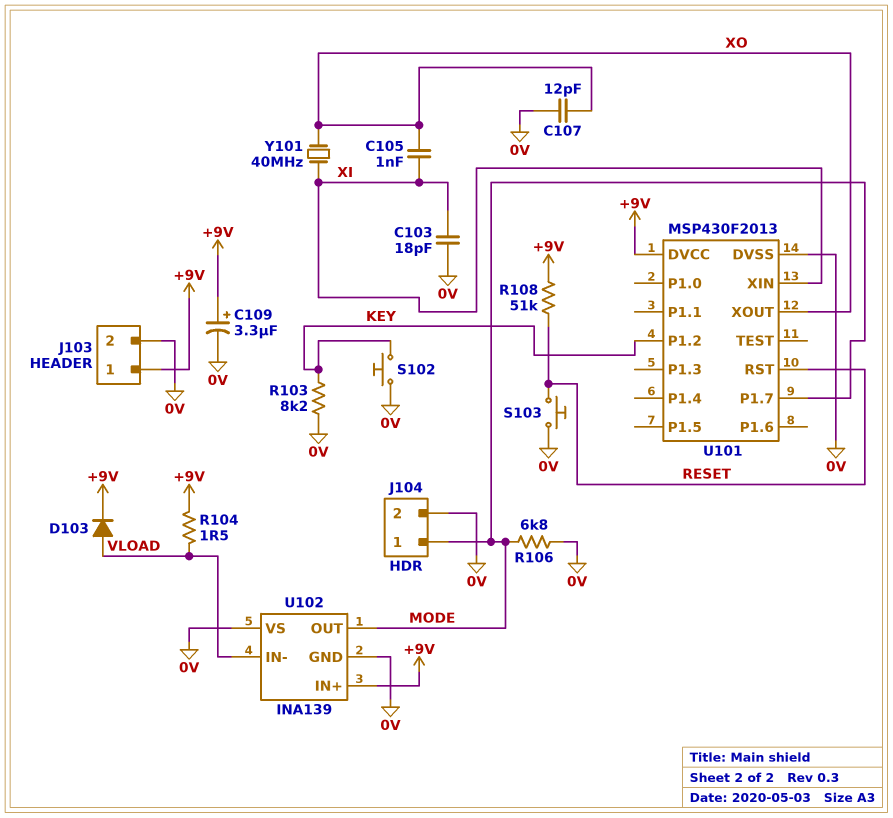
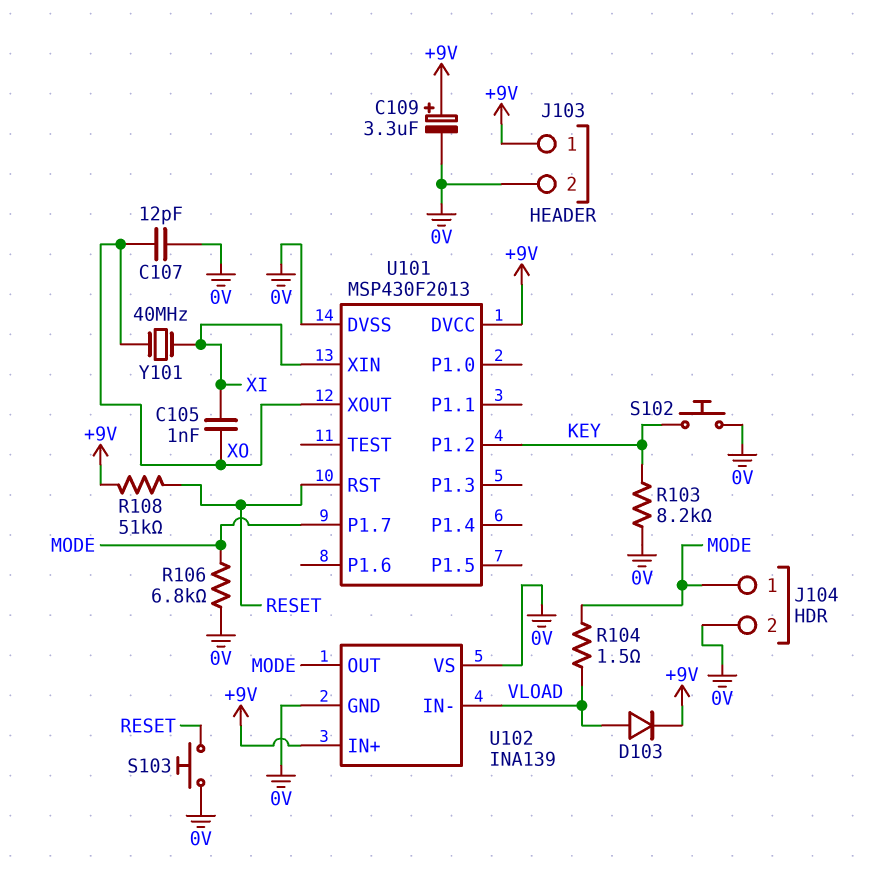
C103: 18pF (0V, XI) -> none
R104: 1.5 (+9V, VLOAD) -> 1.5 (MODE, VLOAD)

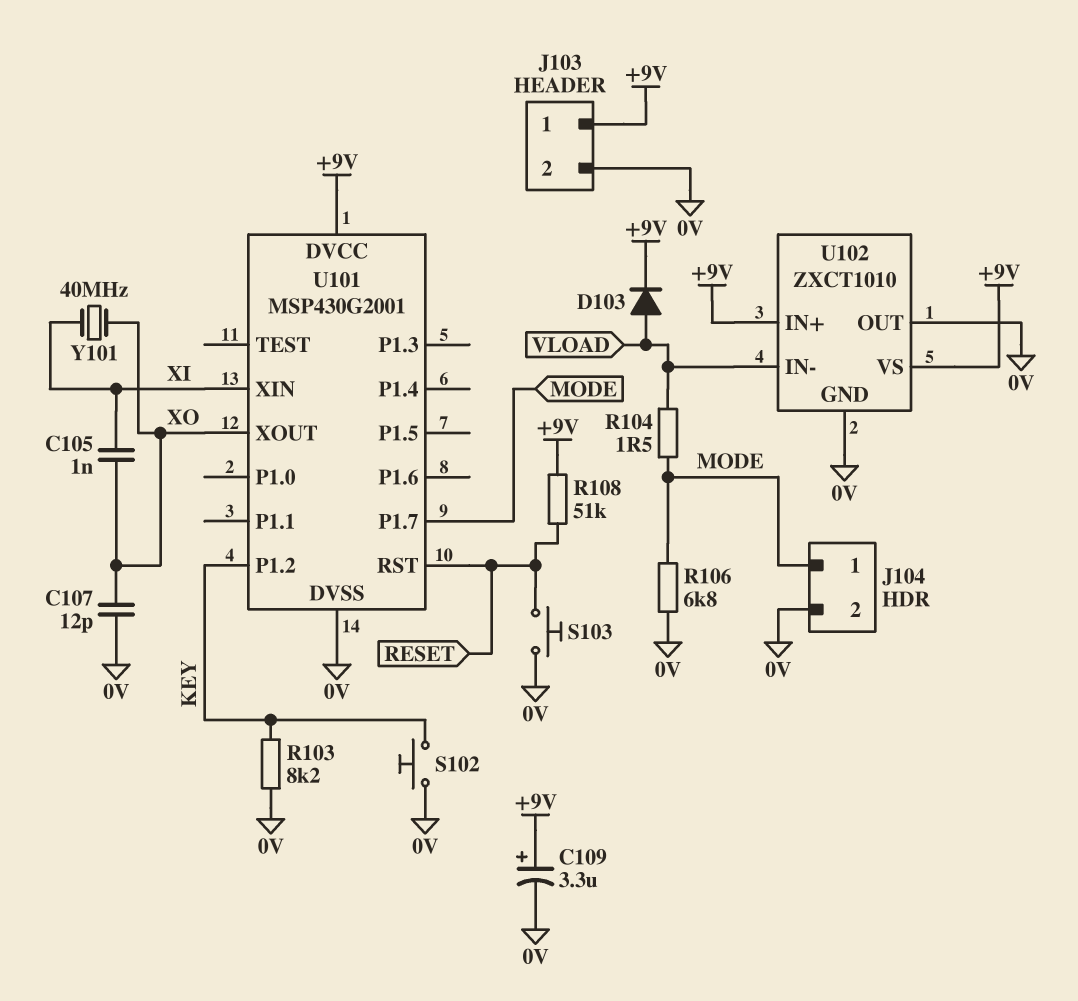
U101: MSP430F2013 -> MSP430G2001
U102: INA139 -> ZXCT1010
U102 pin OUT: MODE -> 0V
U102 pin VS: 0V -> +9V

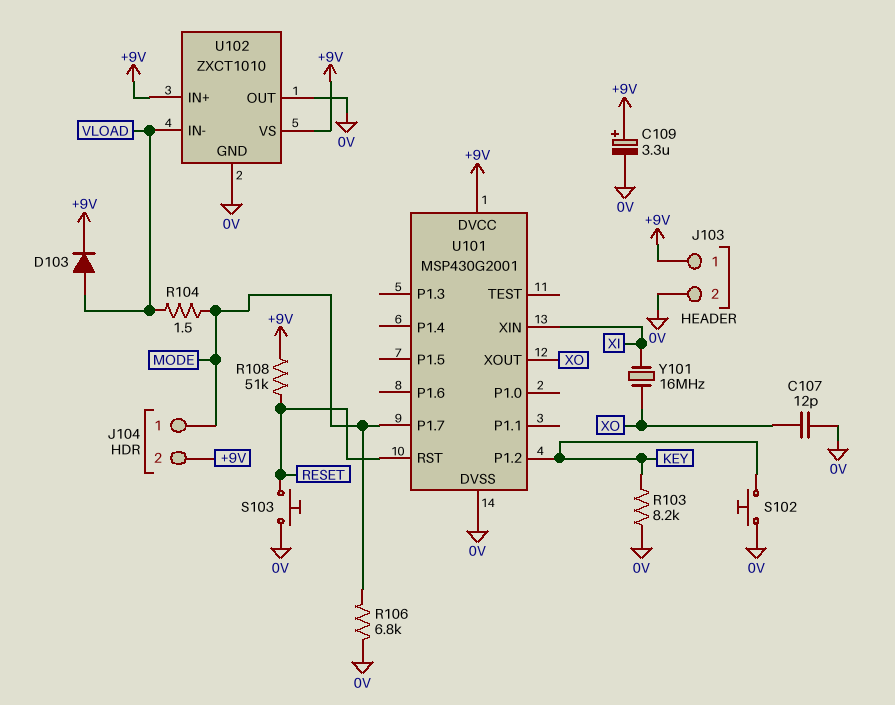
C105: 1nF (XI, XO) -> none
J104 pin 2: 0V -> +9V
Y101: 40MHz (XI, XO) -> 16MHz (XI, XO)

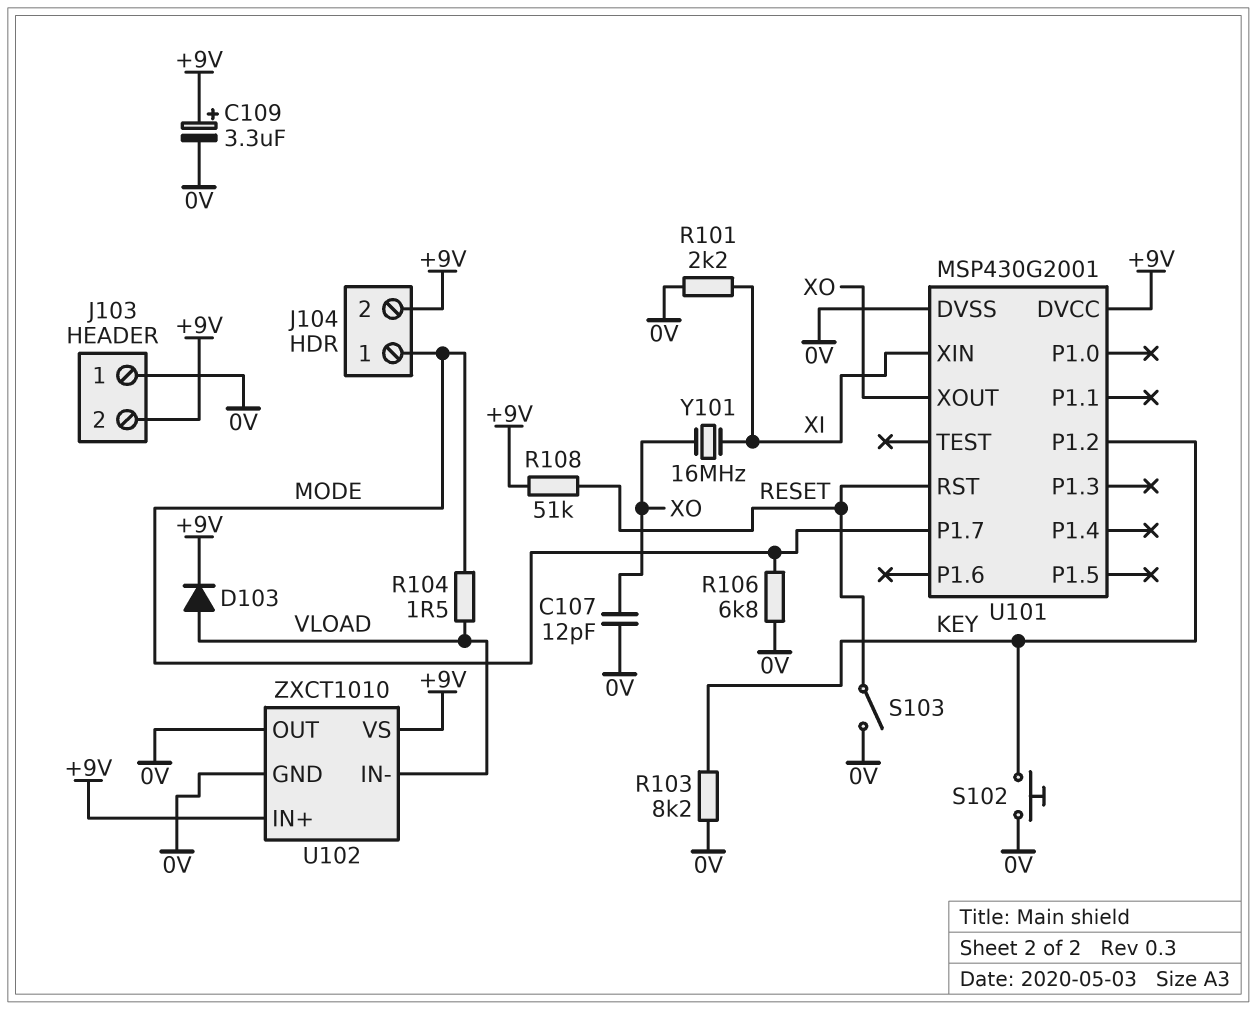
J103 pin 1: +9V -> 0V
J103 pin 2: 0V -> +9V
R101: none -> 2.2k (0V, XI)
S103: button (0V, RESET) -> switch (0V, RESET)

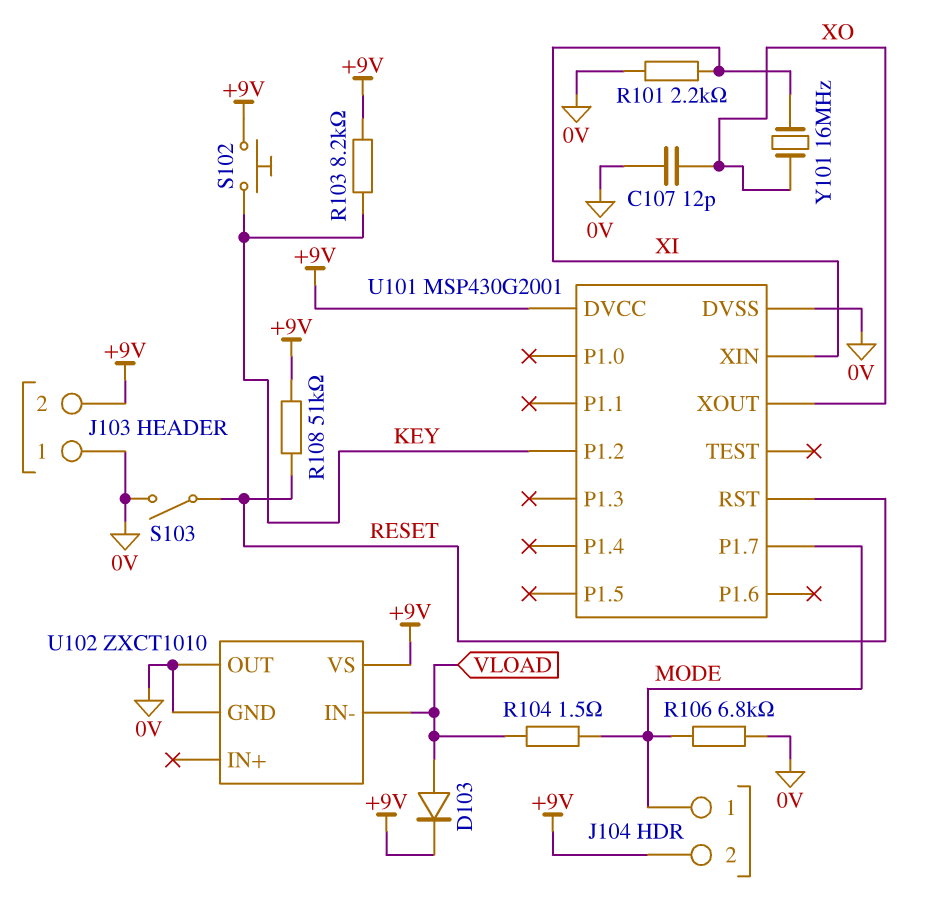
C109: 3.3uF (plus +9V, minus 0V) -> none
R103: 8.2k (0V, KEY) -> 8.2k (+9V, KEY)
S102: button (0V, KEY) -> button (+9V, KEY)
U102 pin IN+: +9V -> none

